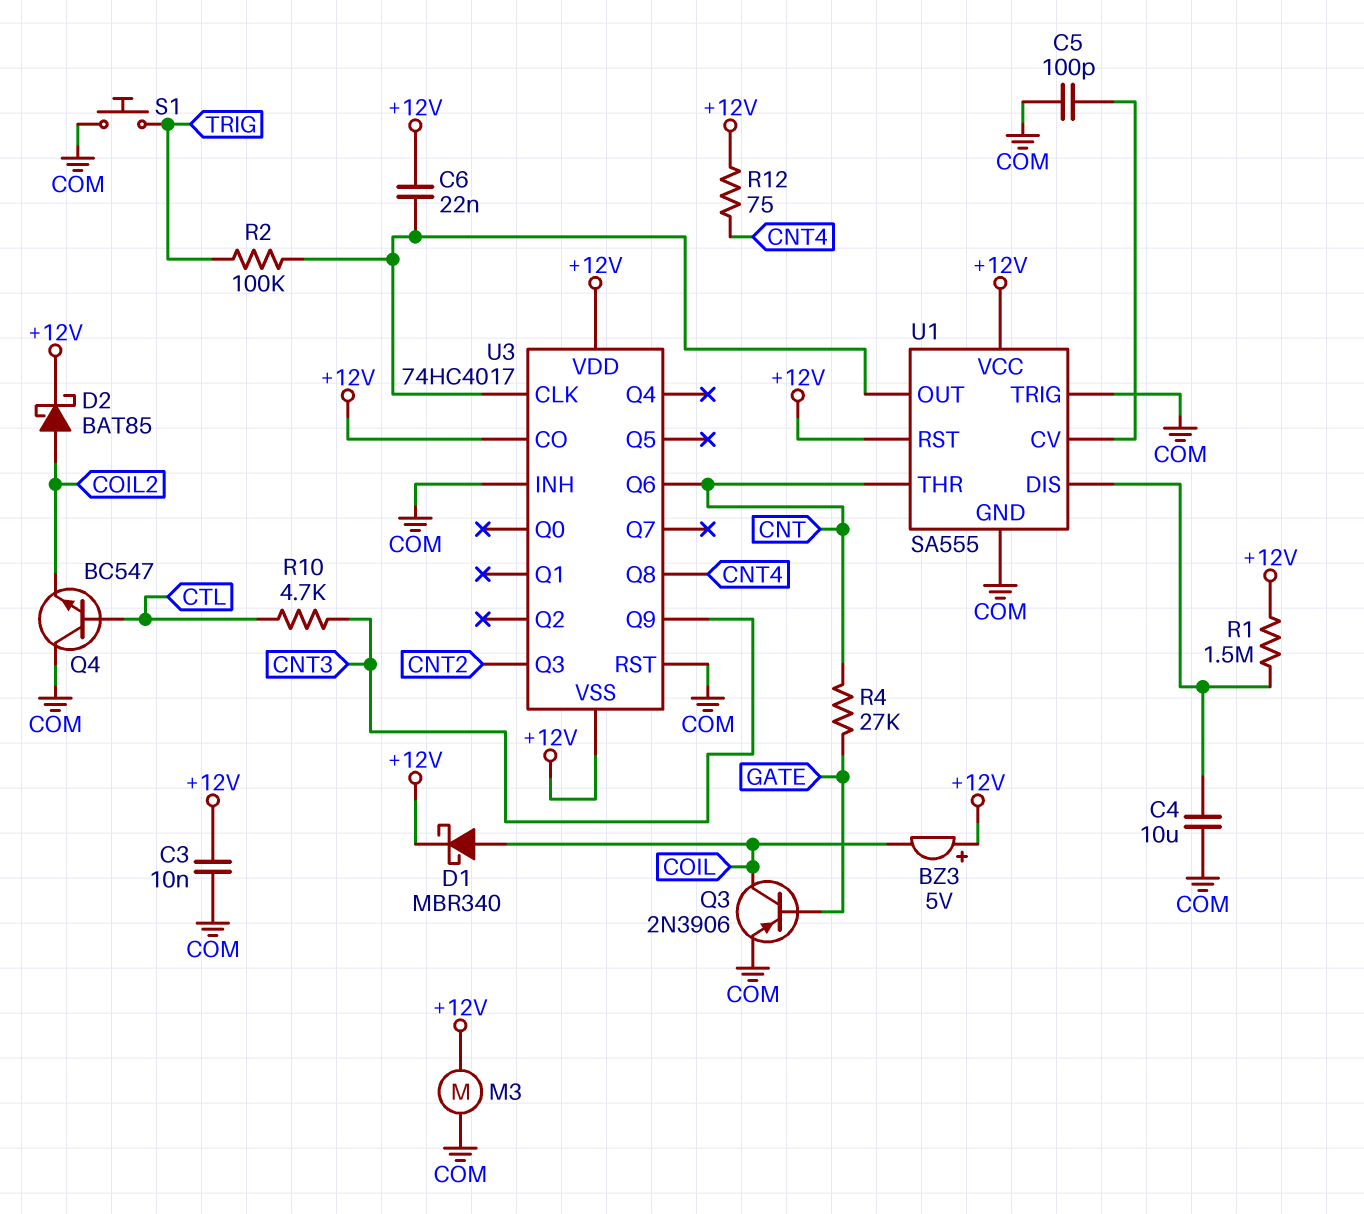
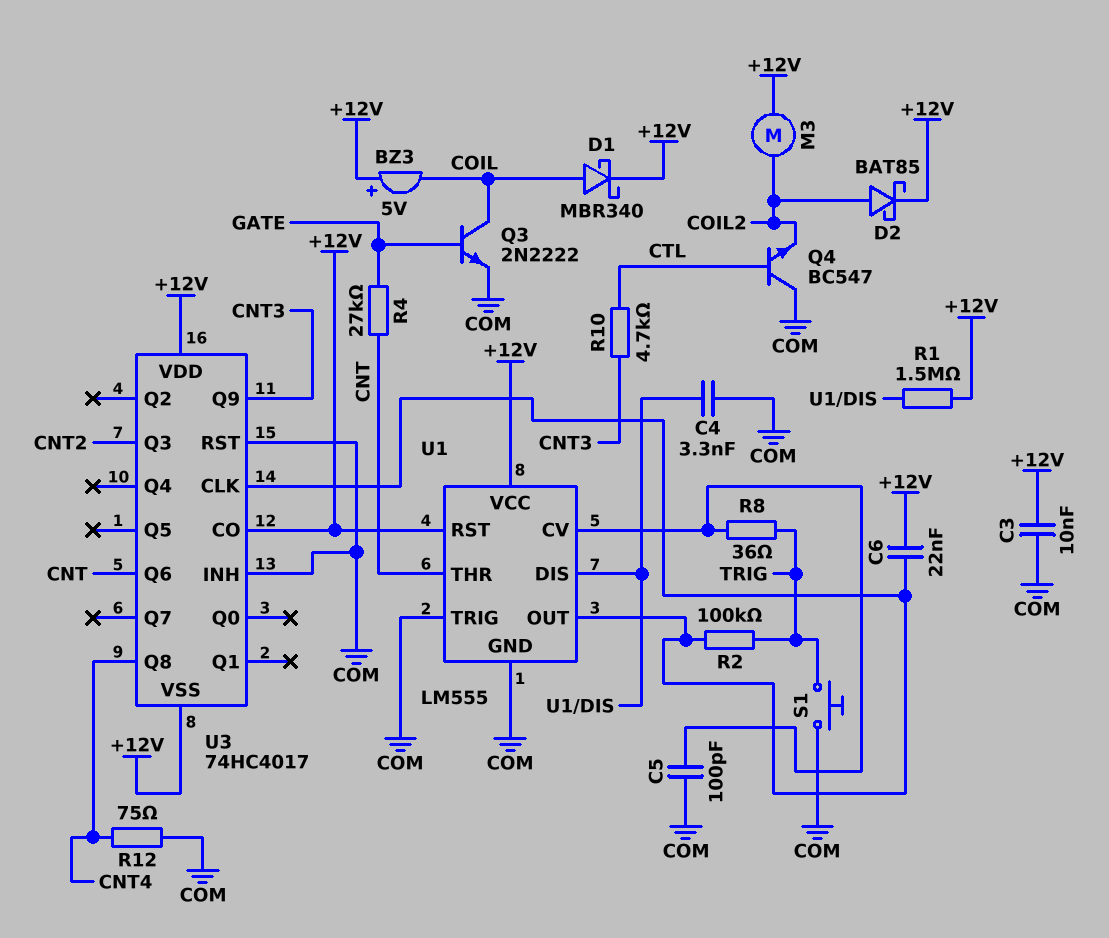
C4: 10uF (COM, U1/DIS) -> 3.3nF (COM, U1/DIS)
M3: motor (+12V, COM) -> motor (+12V, COIL2)
Q3: PNP 2N3906 (B GATE, C COIL, E COM) -> NPN 2N2222 (B GATE, C COIL, E COM)
R8: none -> 36 (TRIG, U1/CV)
R12: 75 (+12V, CNT4) -> 75 (CNT4, COM)
U1: SA555 -> LM555

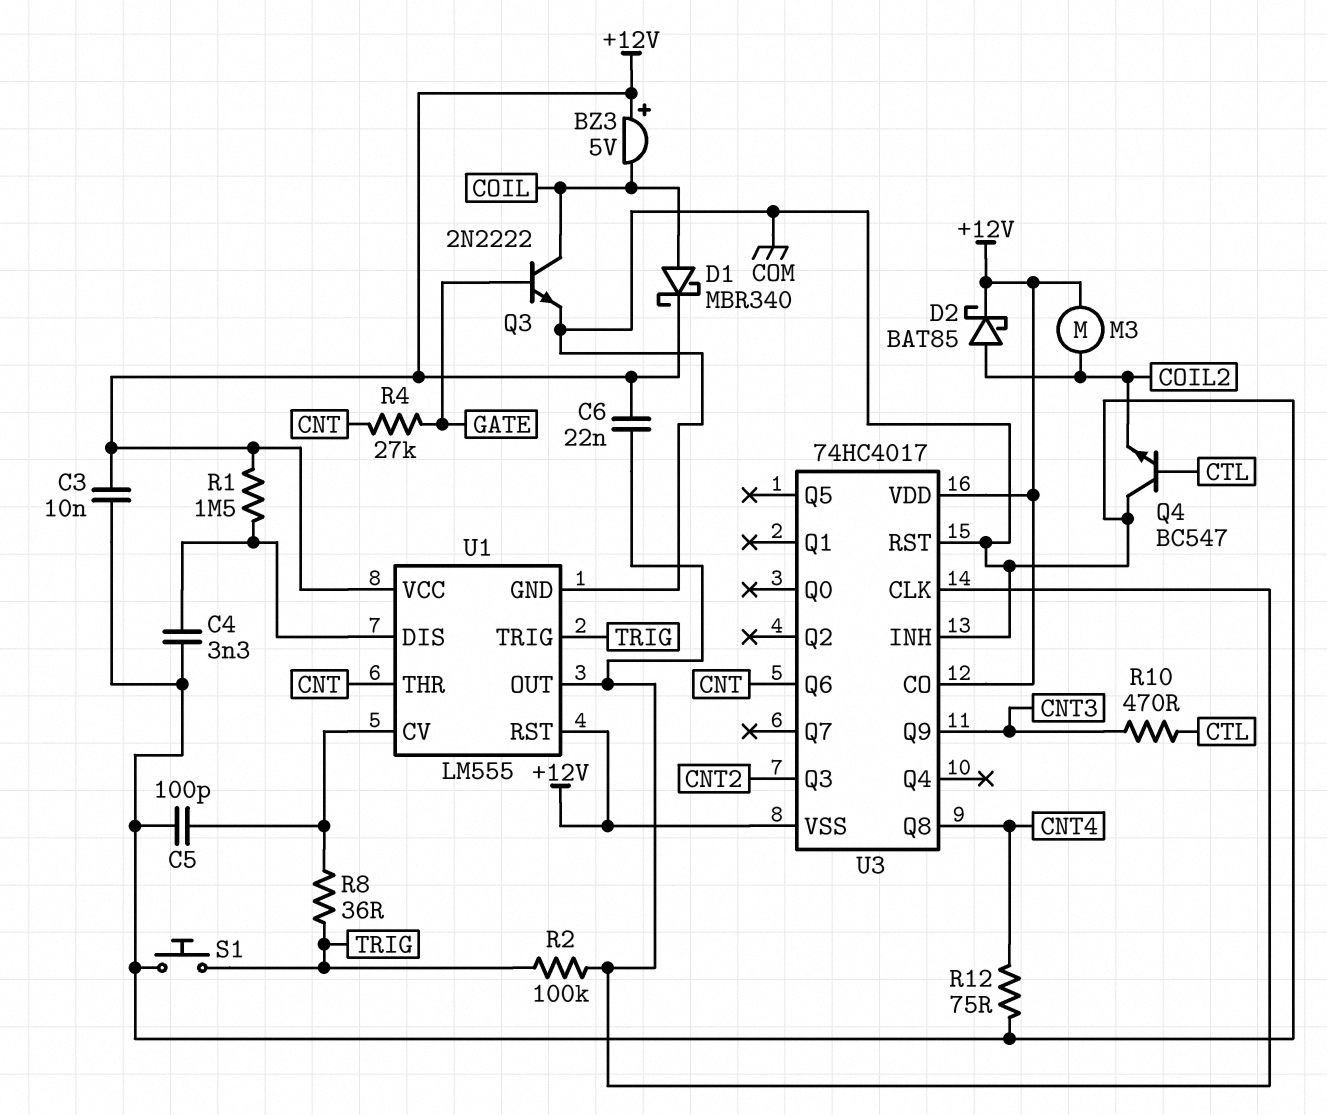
R10: 4.7k (CNT3, CTL) -> 470 (CNT3, CTL)
U1 pin TRIG: COM -> TRIG

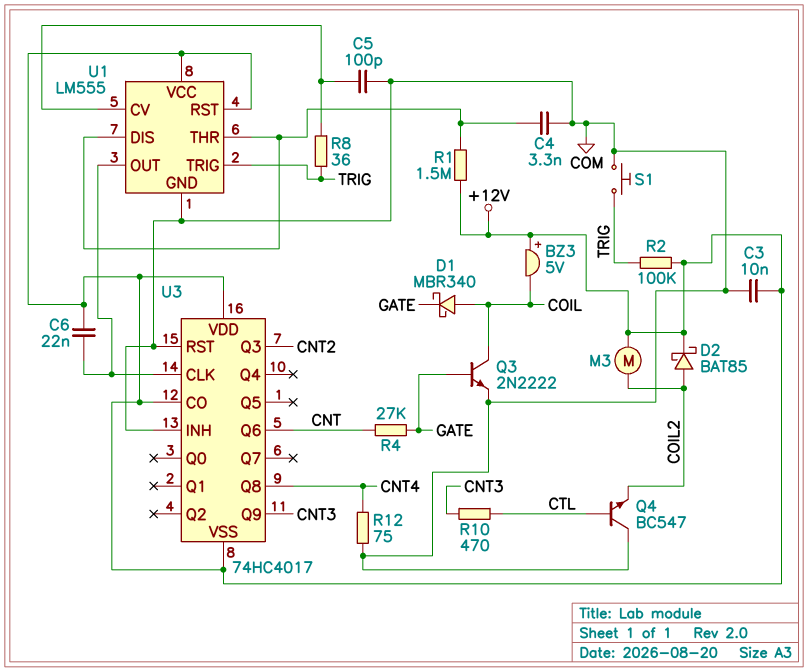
D1: schottky MBR340 (A COIL, K +12V) -> schottky MBR340 (A COIL, K GATE)
R2: 100k (TRIG, U1/OUT) -> 100k (+12V, TRIG)
U1 pin THR: CNT -> U1/DIS

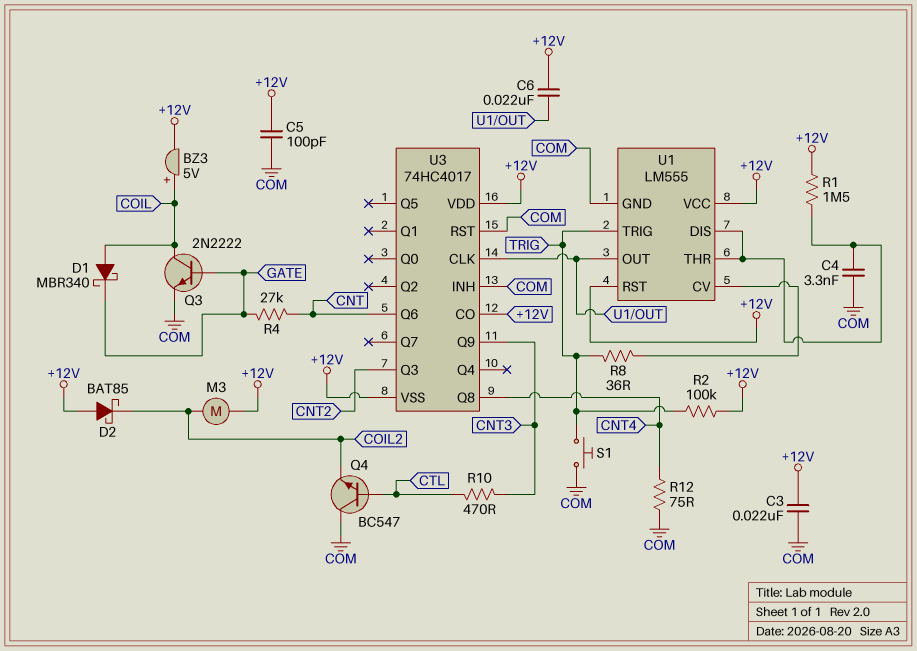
BZ3: buzzer 5V (plus +12V, minus COIL) -> buzzer 5V (plus COIL, minus +12V)
C3: 10nF (+12V, COM) -> 22nF (+12V, COM)
C5: 100pF (COM, U1/CV) -> 100pF (+12V, COM)
D2: schottky BAT85 (A COIL2, K +12V) -> schottky BAT85 (A +12V, K COIL2)

